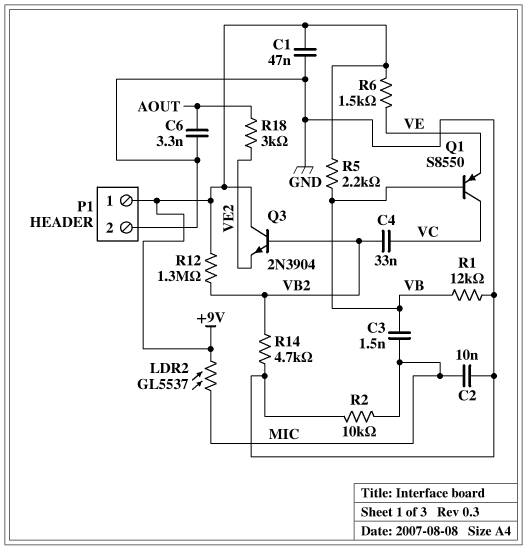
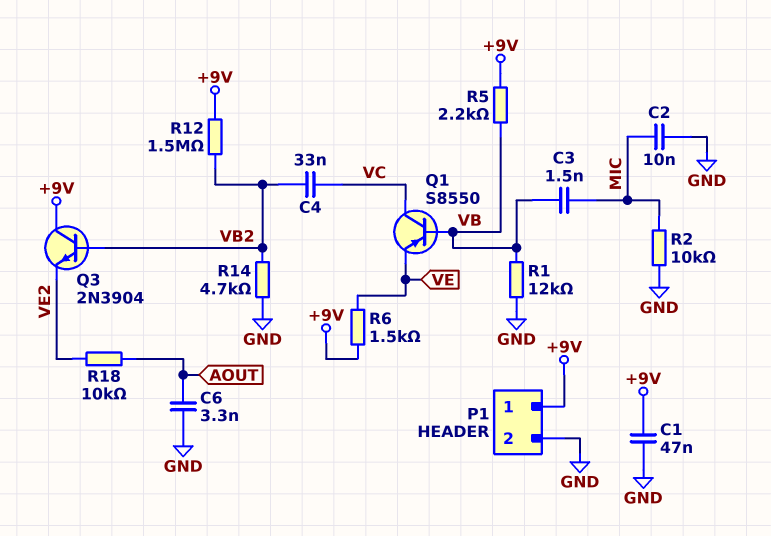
LDR2: GL5537 (+9V, MIC) -> none
R12: 1.3M (+9V, VB2) -> 1.5M (+9V, VB2)
R18: 3k (AOUT, VE2) -> 10k (AOUT, VE2)

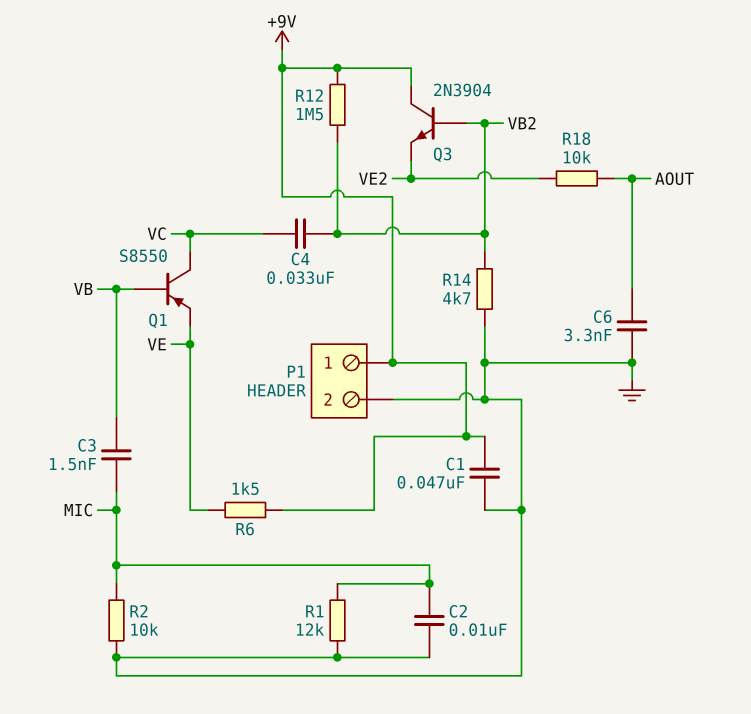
R1: 12k (GND, VB) -> 12k (GND, MIC)
R5: 2.2k (+9V, VB) -> none

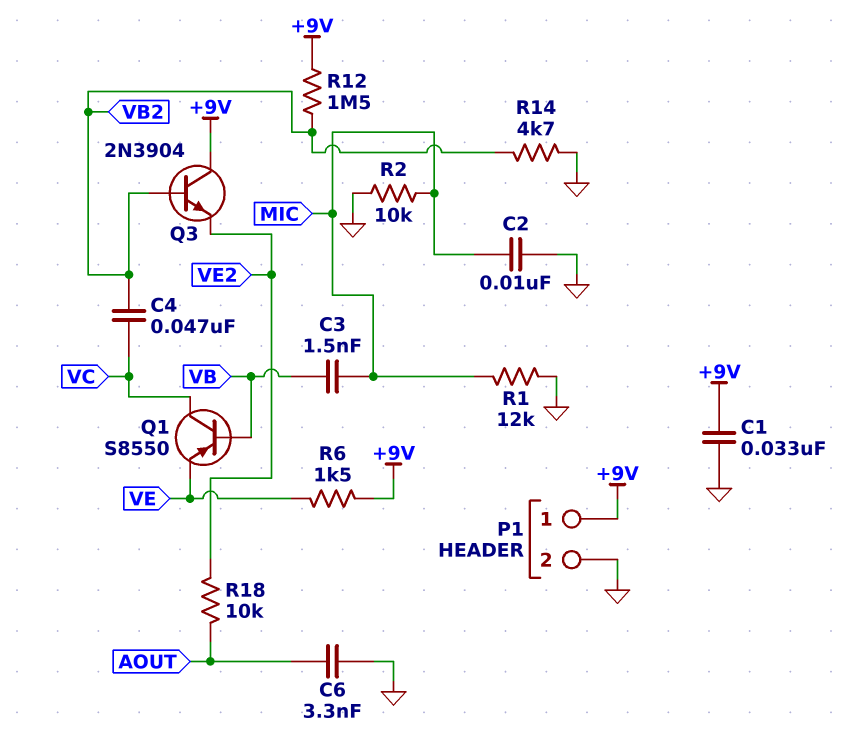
C1: 47nF (+9V, GND) -> 33nF (+9V, GND)
C4: 33nF (VB2, VC) -> 47nF (VB2, VC)

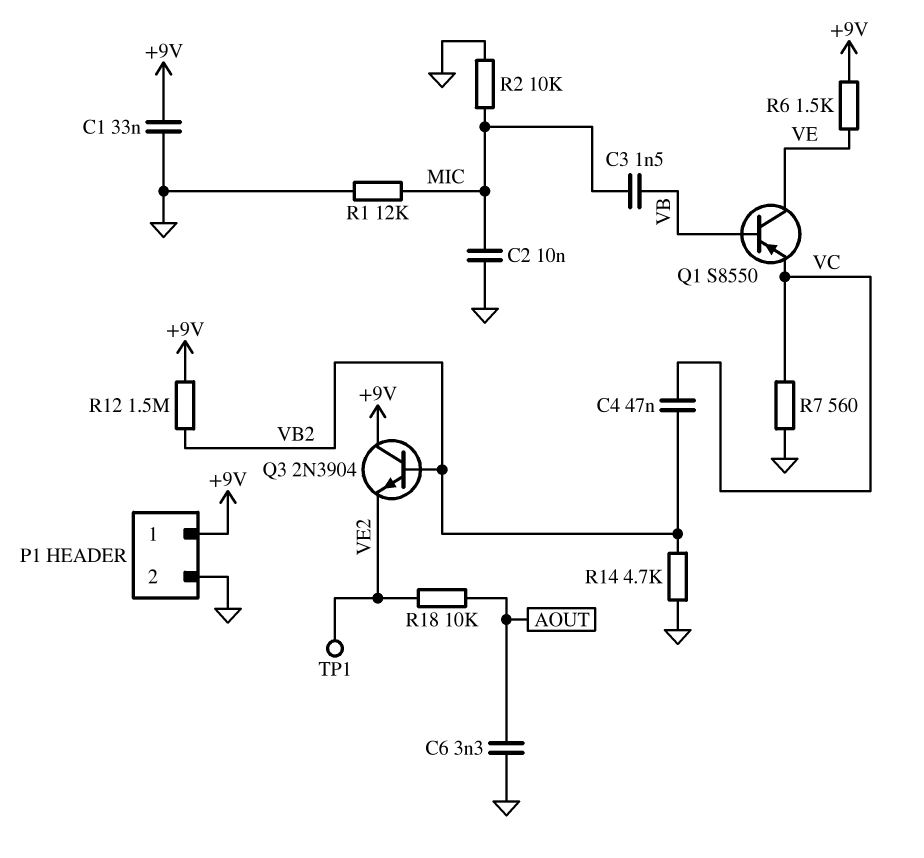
Q1: PNP S8550 (B VB, C VC, E VE) -> PNP S8550 (B VB, C VE, E VC)
R7: none -> 560 (GND, VC)
TP1: none -> test point (VE2)

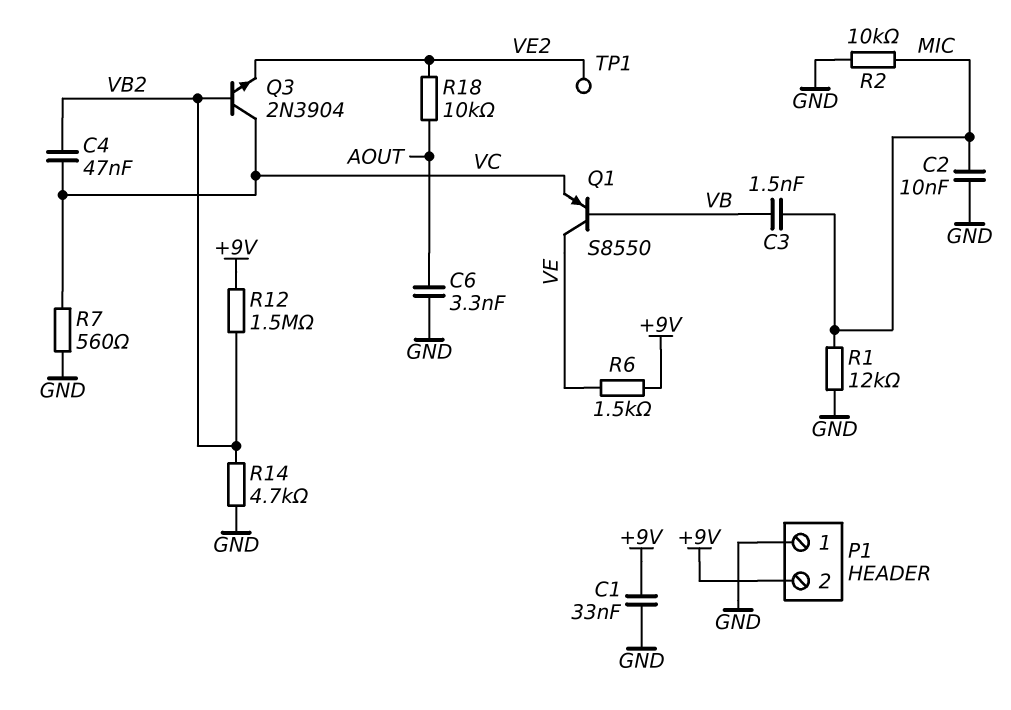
P1 pin 1: +9V -> GND
P1 pin 2: GND -> +9V
Q3: NPN 2N3904 (B VB2, C +9V, E VE2) -> NPN 2N3904 (B VB2, C VC, E VE2)

